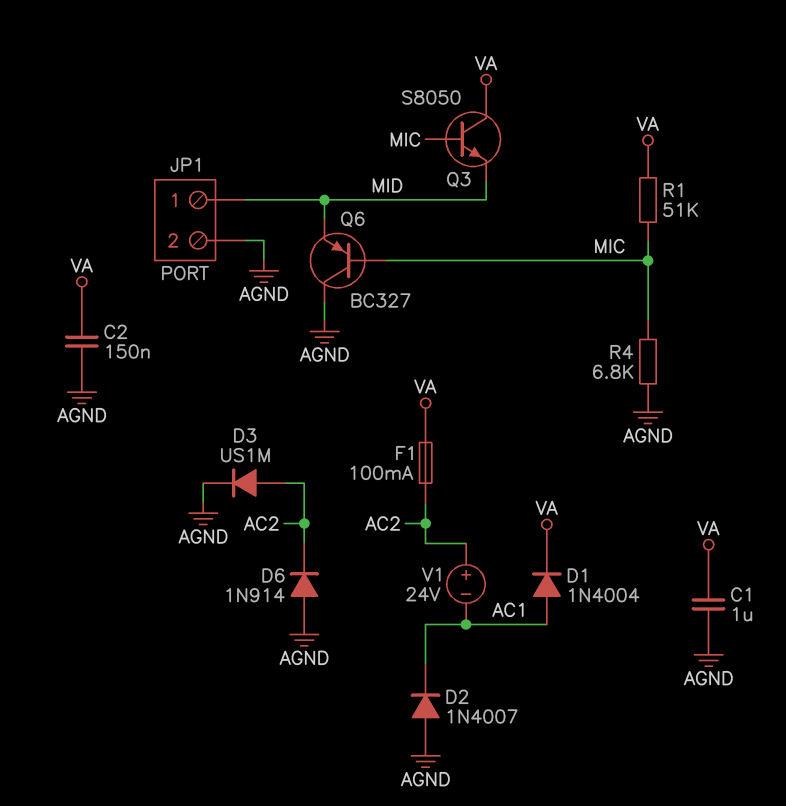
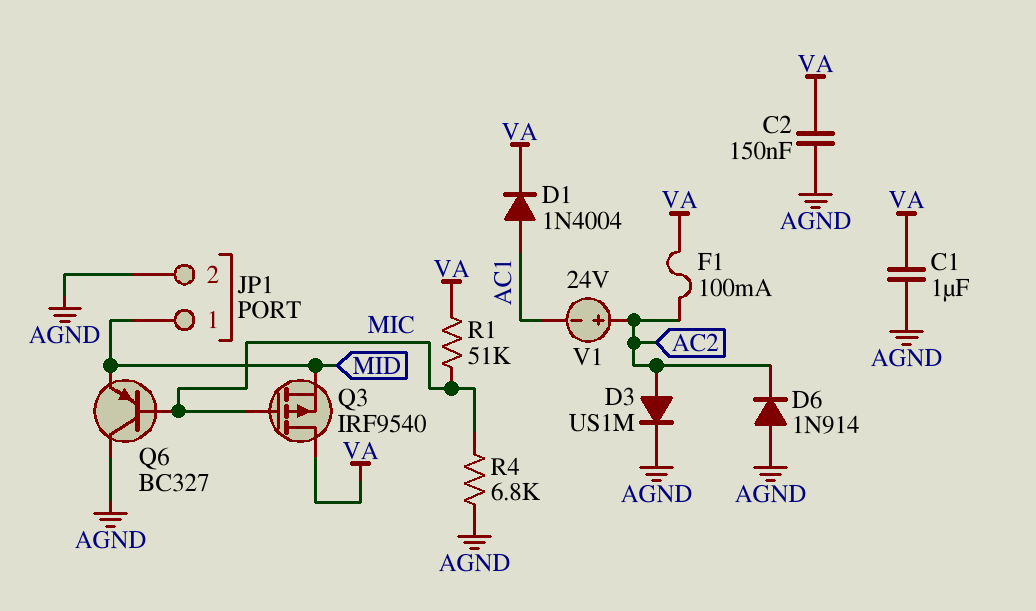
D2: diode 1N4007 (A AGND, K AC1) -> none
Q3: NPN S8050 (B MIC, C VA, E MID) -> PMOS IRF9540 (G MIC, D VA, S MID)

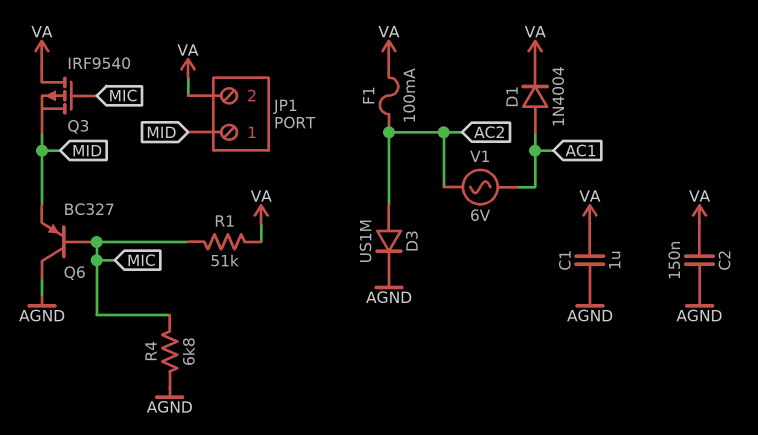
D6: diode 1N914 (A AGND, K AC2) -> none
JP1 pin 2: AGND -> VA
V1: 24V (plus AC2, minus AC1) -> AC 6V (AC1, AC2)

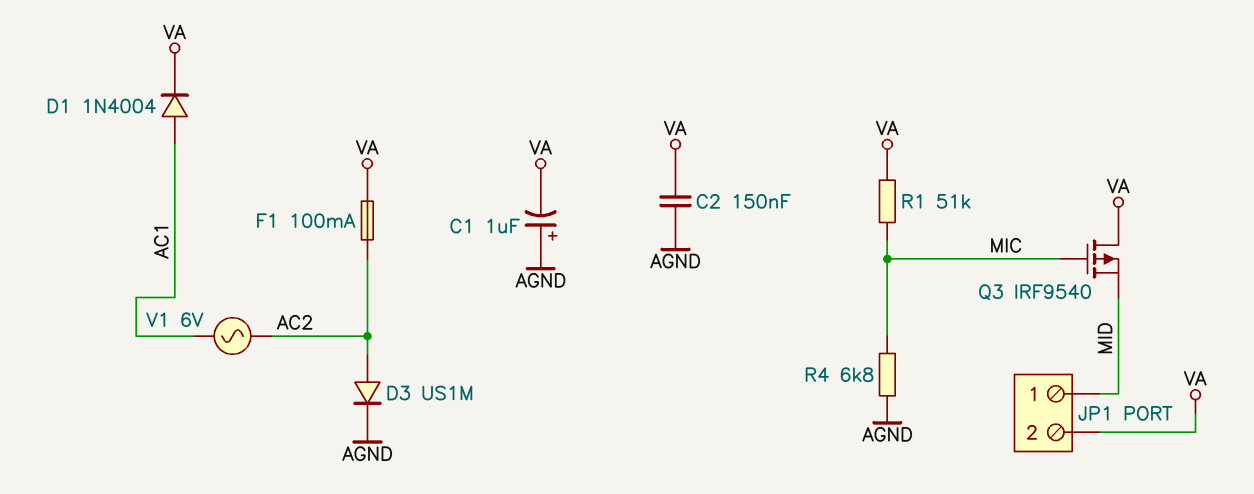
C1: 1uF (AGND, VA) -> 1uF (plus AGND, minus VA)
Q6: PNP BC327 (B MIC, C AGND, E MID) -> none

